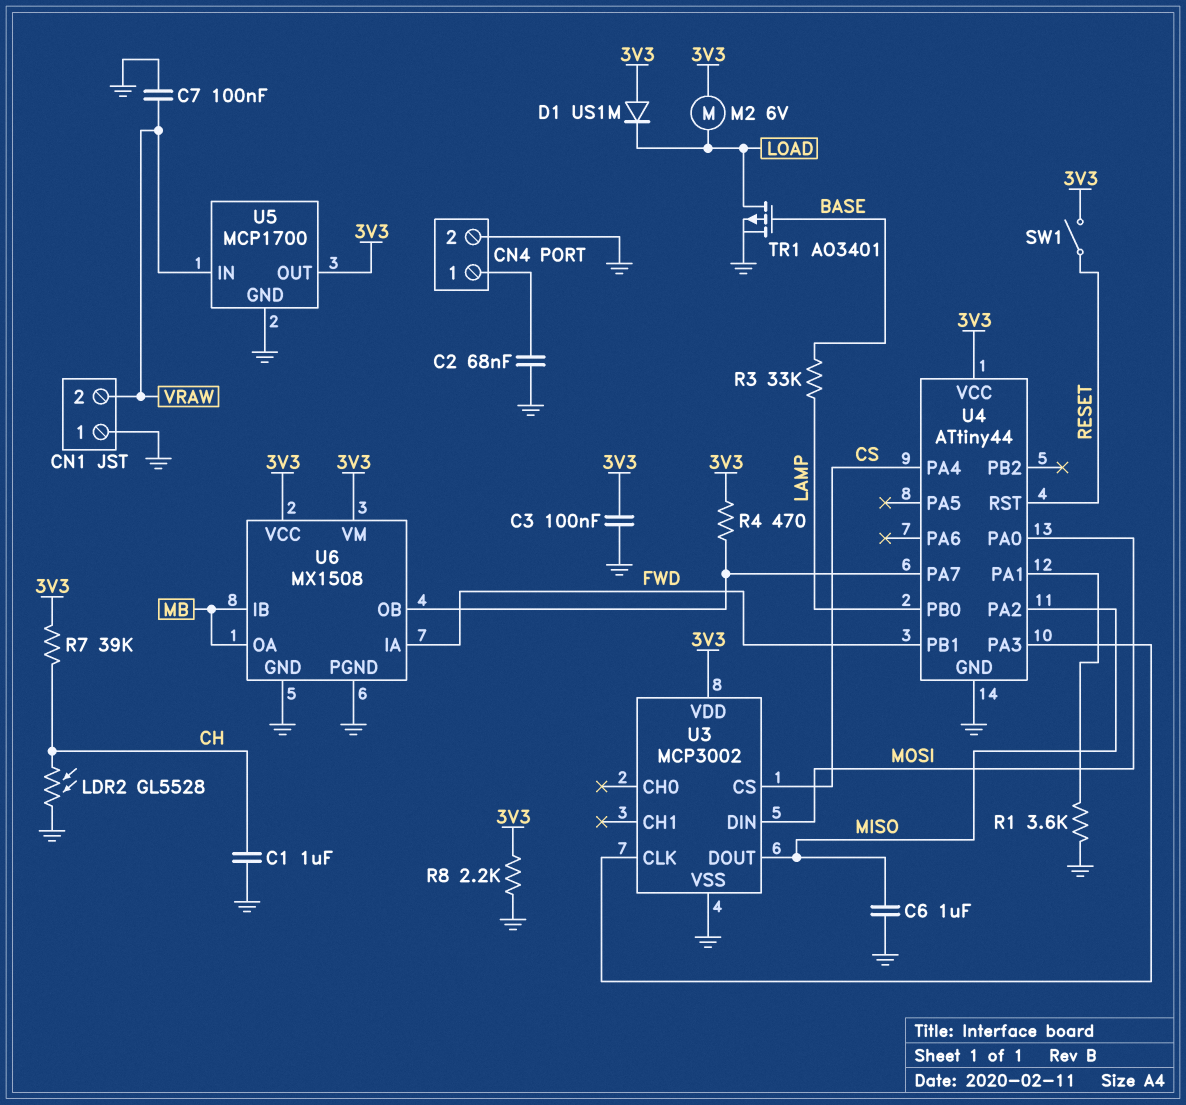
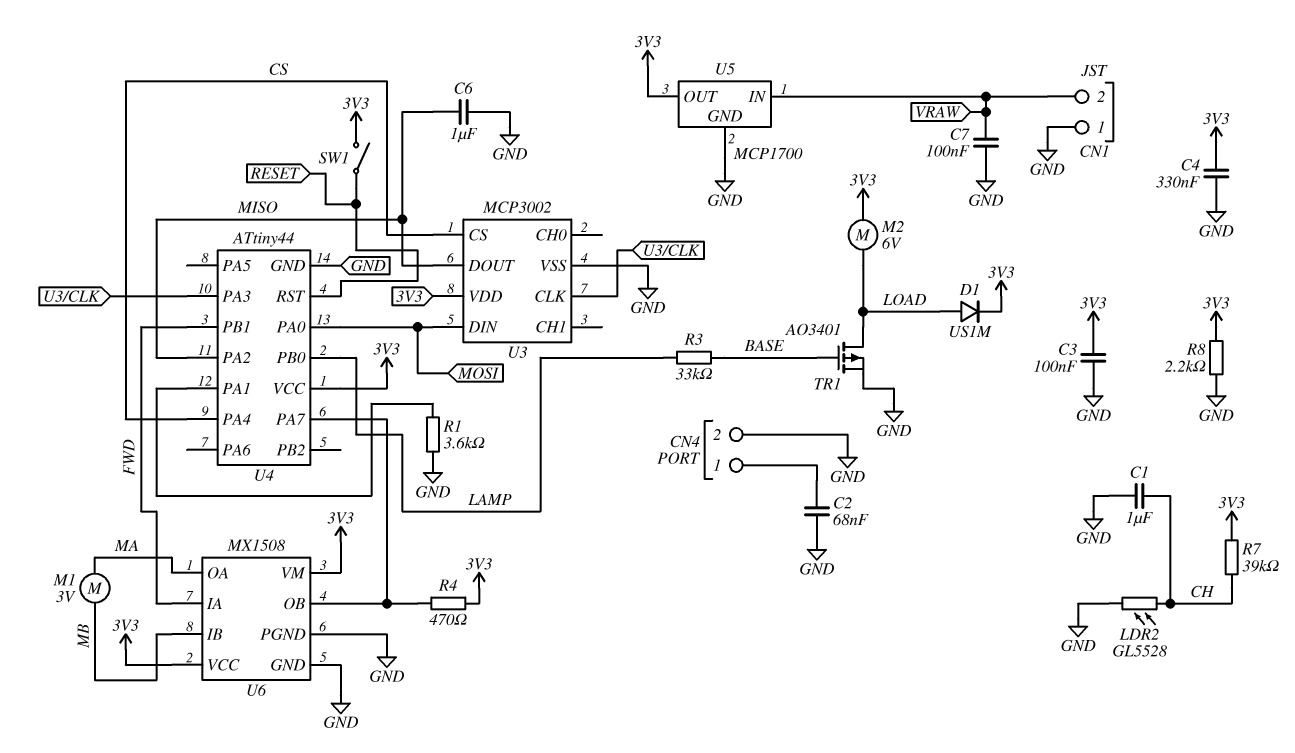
C4: none -> 330nF (3V3, GND)
D1: diode US1M (A 3V3, K LOAD) -> diode US1M (A LOAD, K 3V3)
M1: none -> motor 3V (MA, MB)
U6 pin OA: MB -> MA

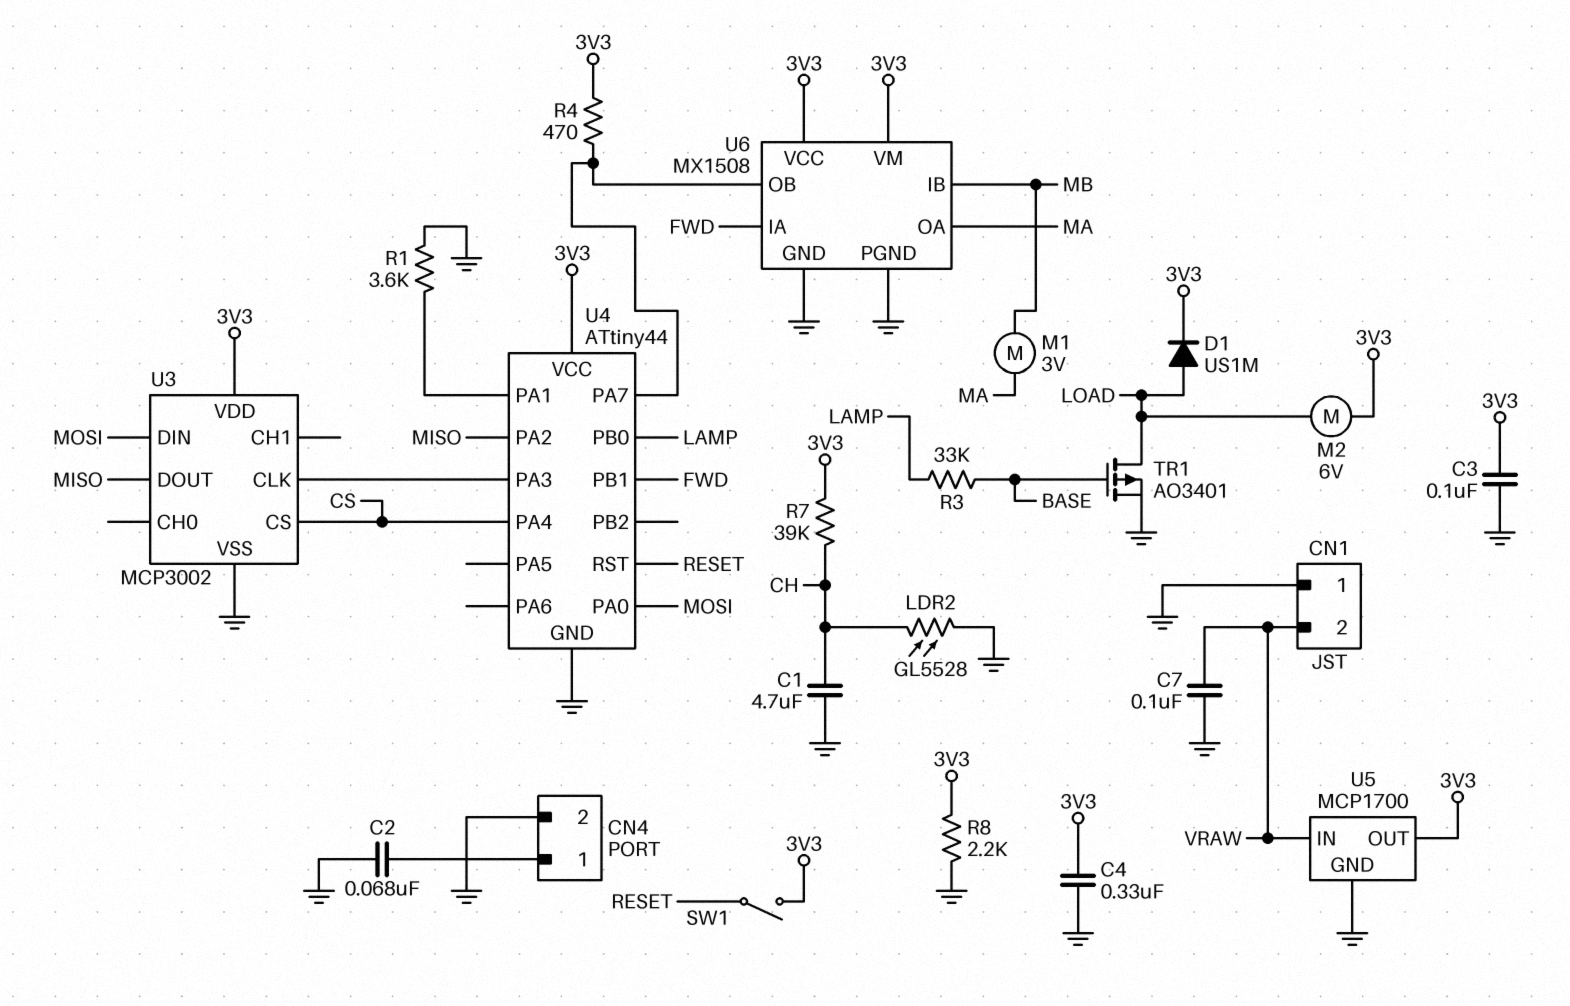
C1: 1uF (CH, GND) -> 4.7uF (CH, GND)
C6: 1uF (GND, MISO) -> none

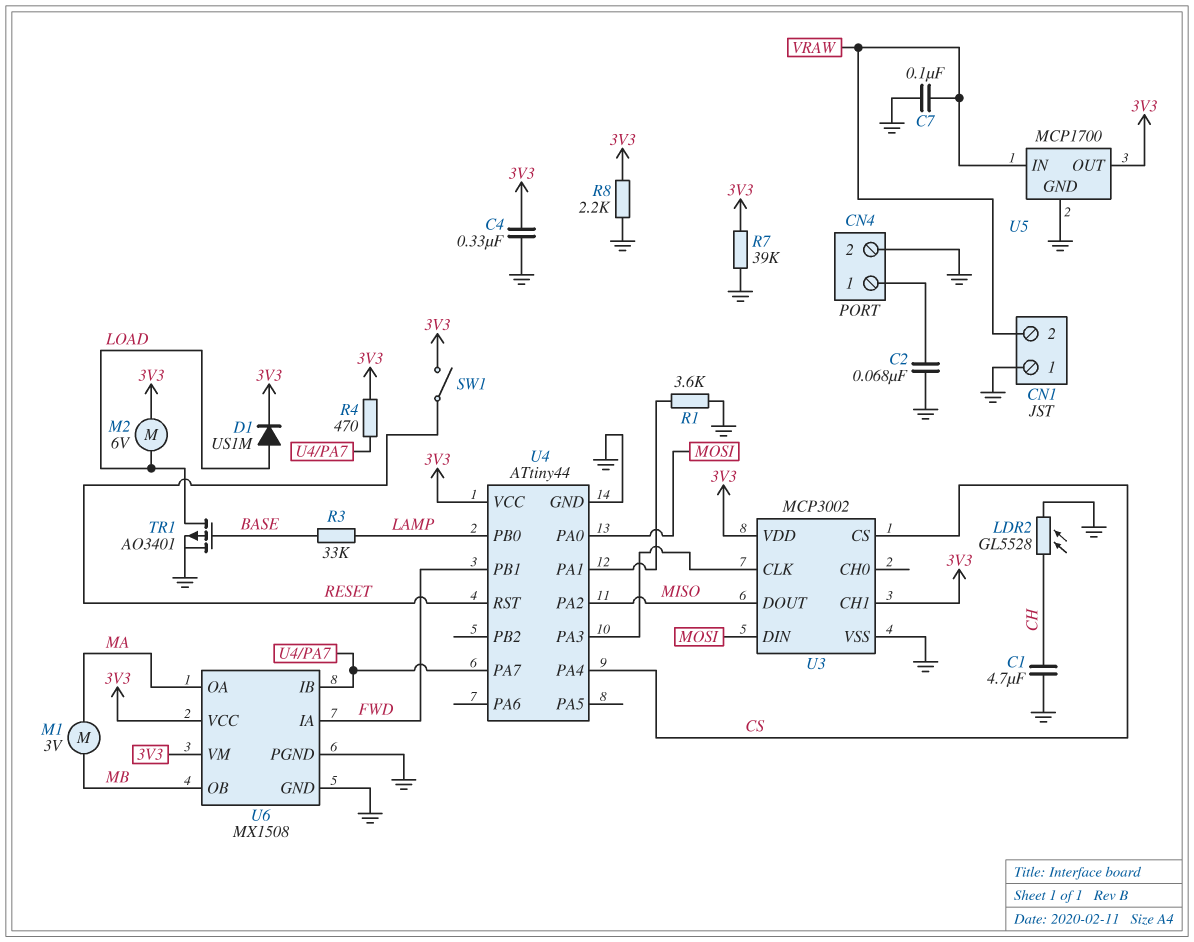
C3: 100nF (3V3, GND) -> none
R7: 39k (3V3, CH) -> 39k (3V3, GND)
U3 pin CH1: none -> 3V3
U6 pin IB: MB -> U4/PA7
U6 pin OB: U4/PA7 -> MB

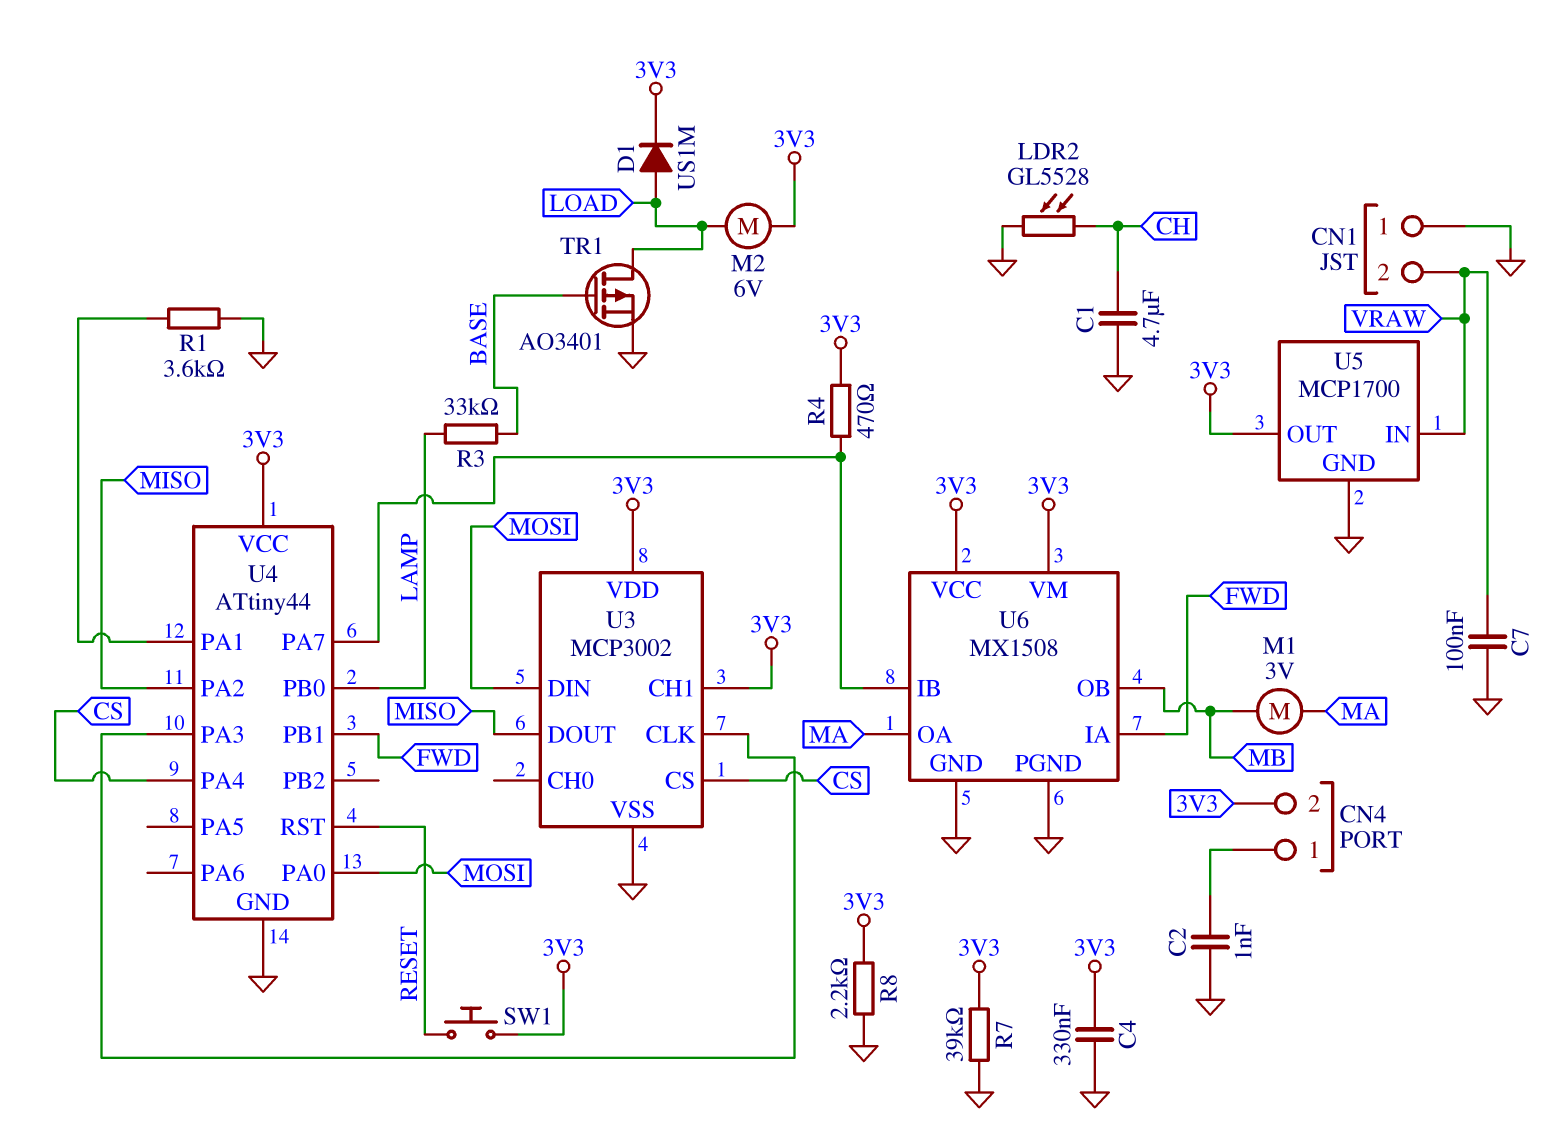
C2: 68nF (CN4/1, GND) -> 1nF (CN4/1, GND)
CN4 pin 2: GND -> 3V3
SW1: switch (3V3, RESET) -> button (3V3, RESET)

